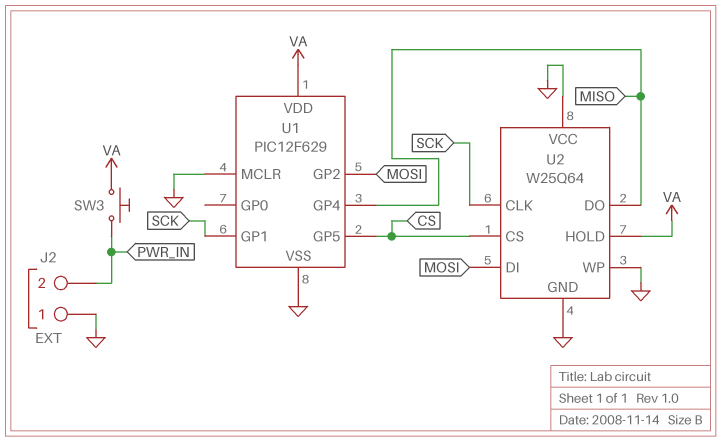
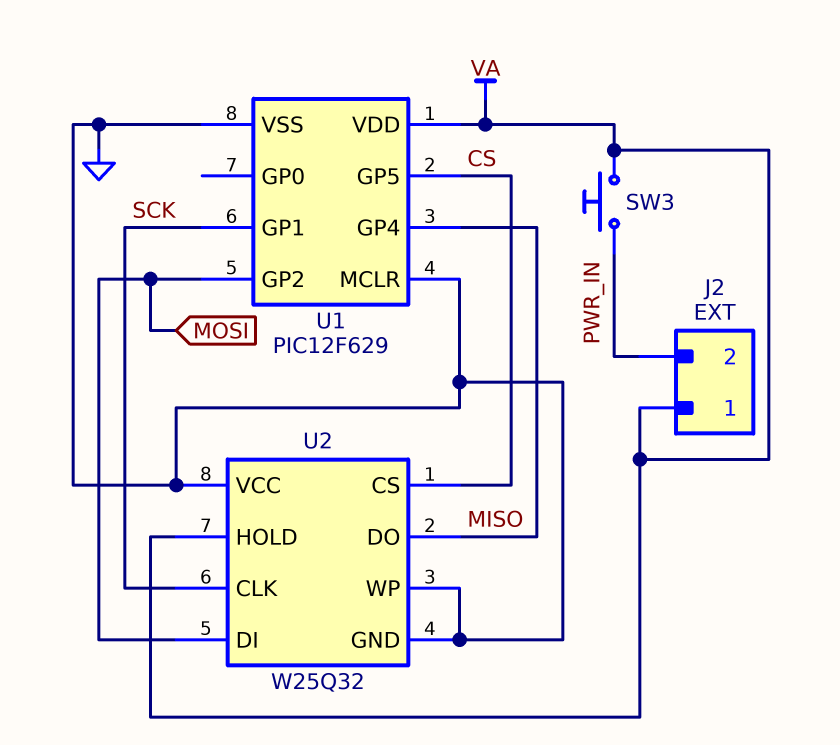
J2 pin 1: GND -> VA
U2: W25Q64 -> W25Q32

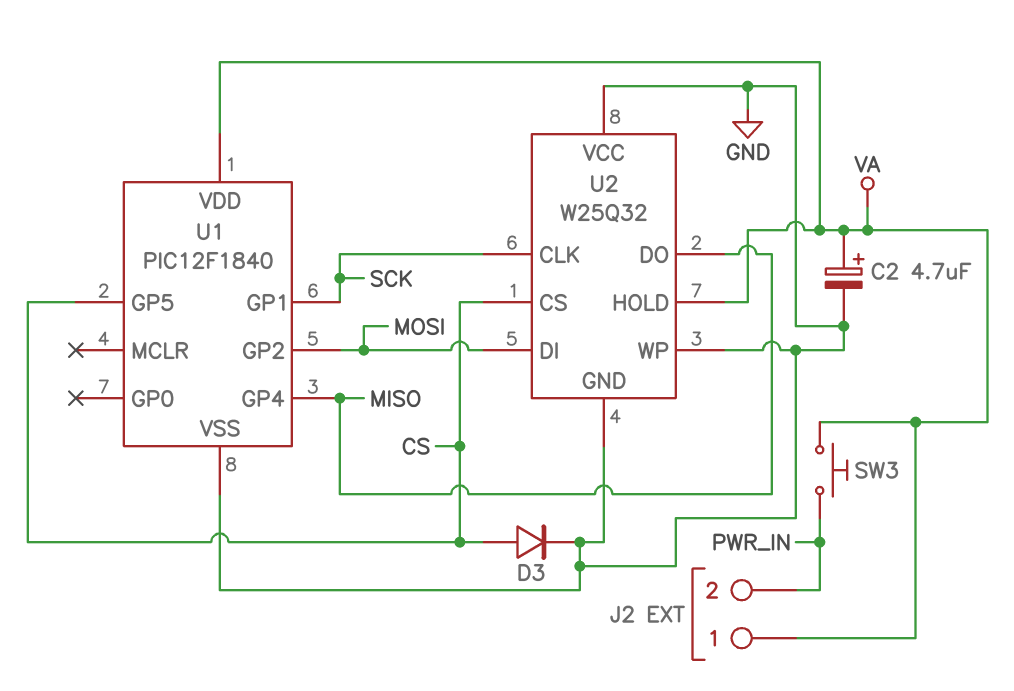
C2: none -> 4.7uF (plus VA, minus GND)
D3: none -> diode (A CS, K GND)
U1: PIC12F629 -> PIC12F1840
U1 pin MCLR: GND -> none

